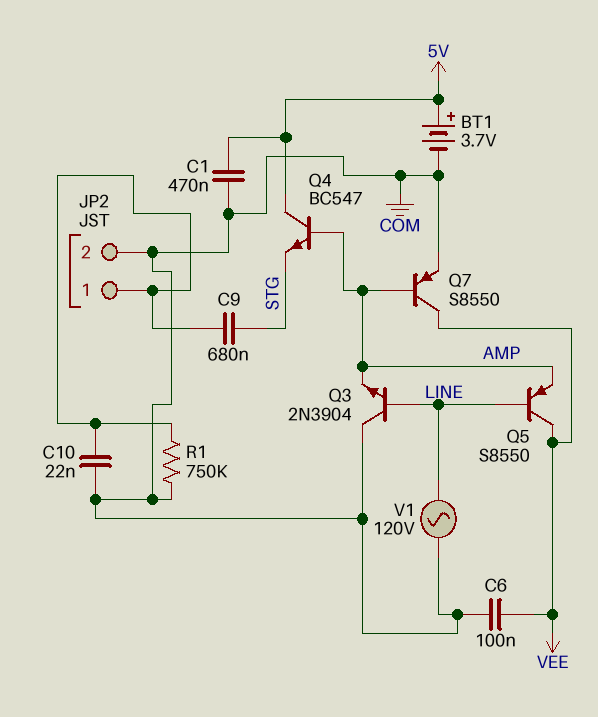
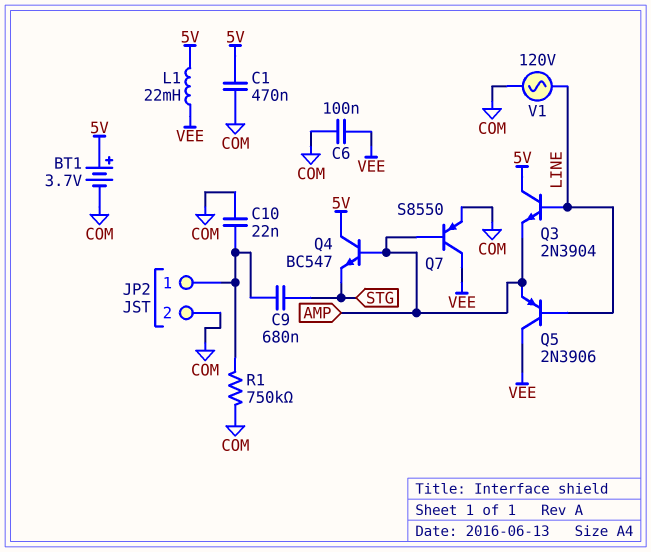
L1: none -> 22mH (5V, VEE)
Q3: NPN 2N3904 (B LINE, C COM, E AMP) -> NPN 2N3904 (B LINE, C 5V, E AMP)
Q5: PNP S8550 (B LINE, C VEE, E AMP) -> PNP 2N3906 (B LINE, C VEE, E AMP)

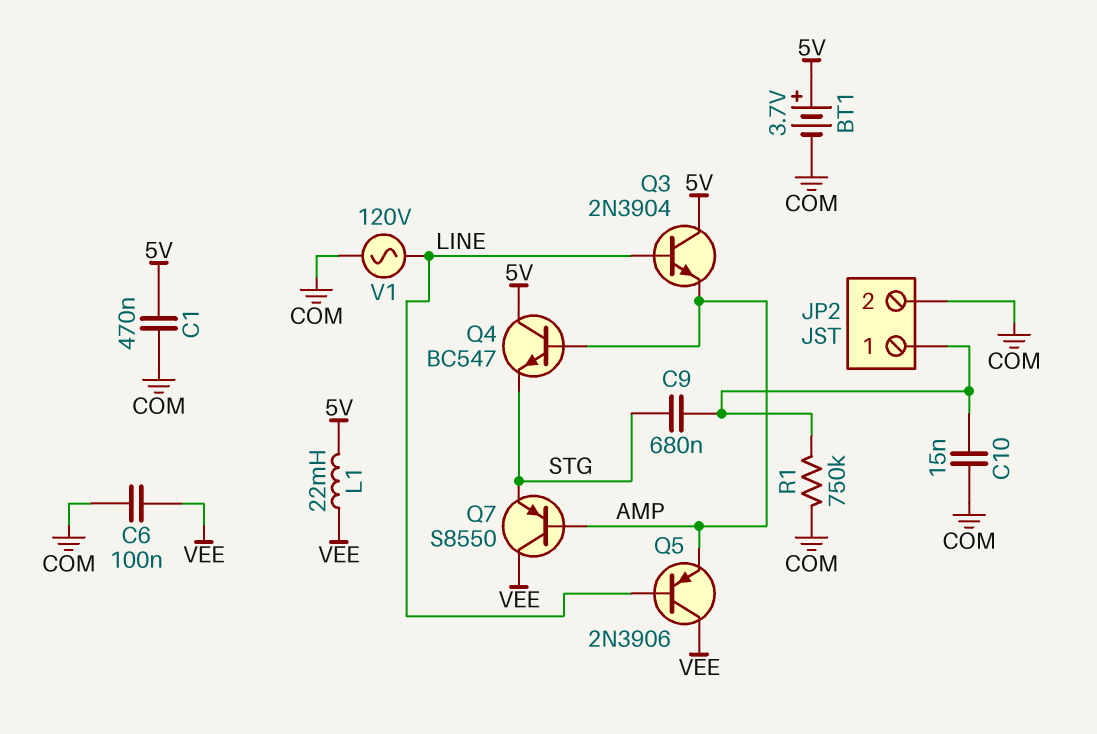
C10: 22nF (COM, JP2/1) -> 15nF (COM, JP2/1)
Q7: PNP S8550 (B AMP, C VEE, E COM) -> PNP S8550 (B AMP, C VEE, E STG)

